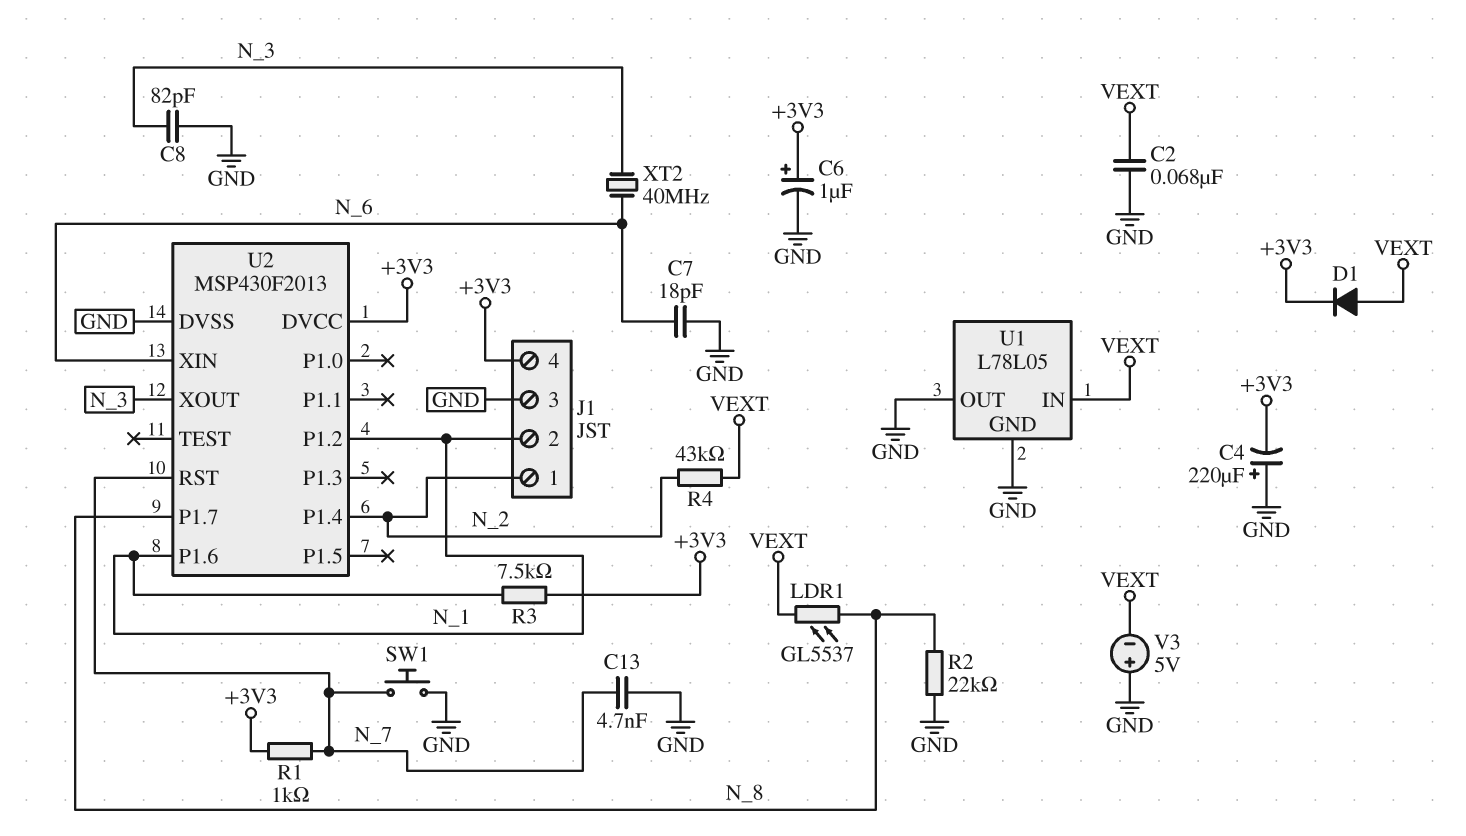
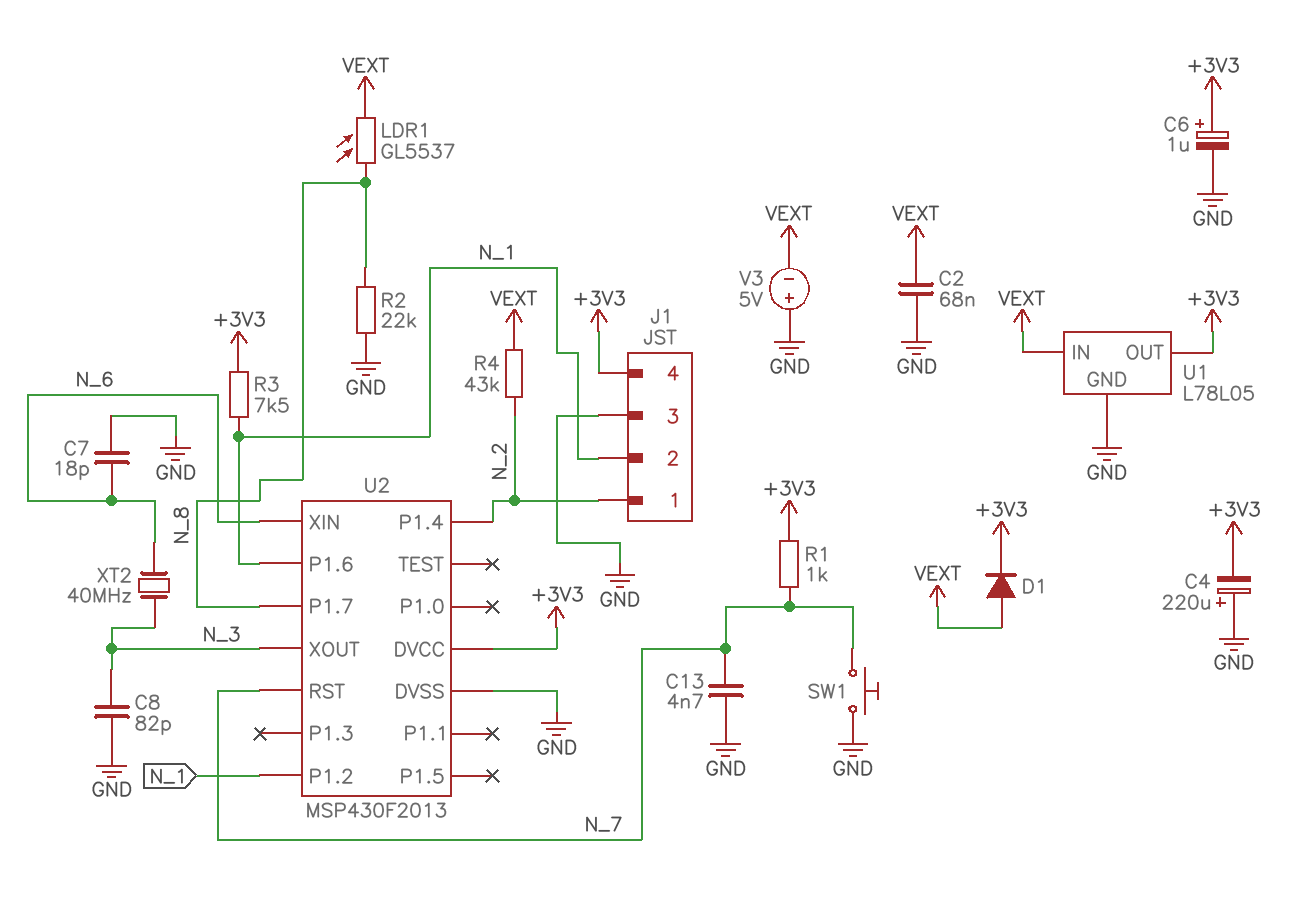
U1 pin OUT: GND -> +3V3

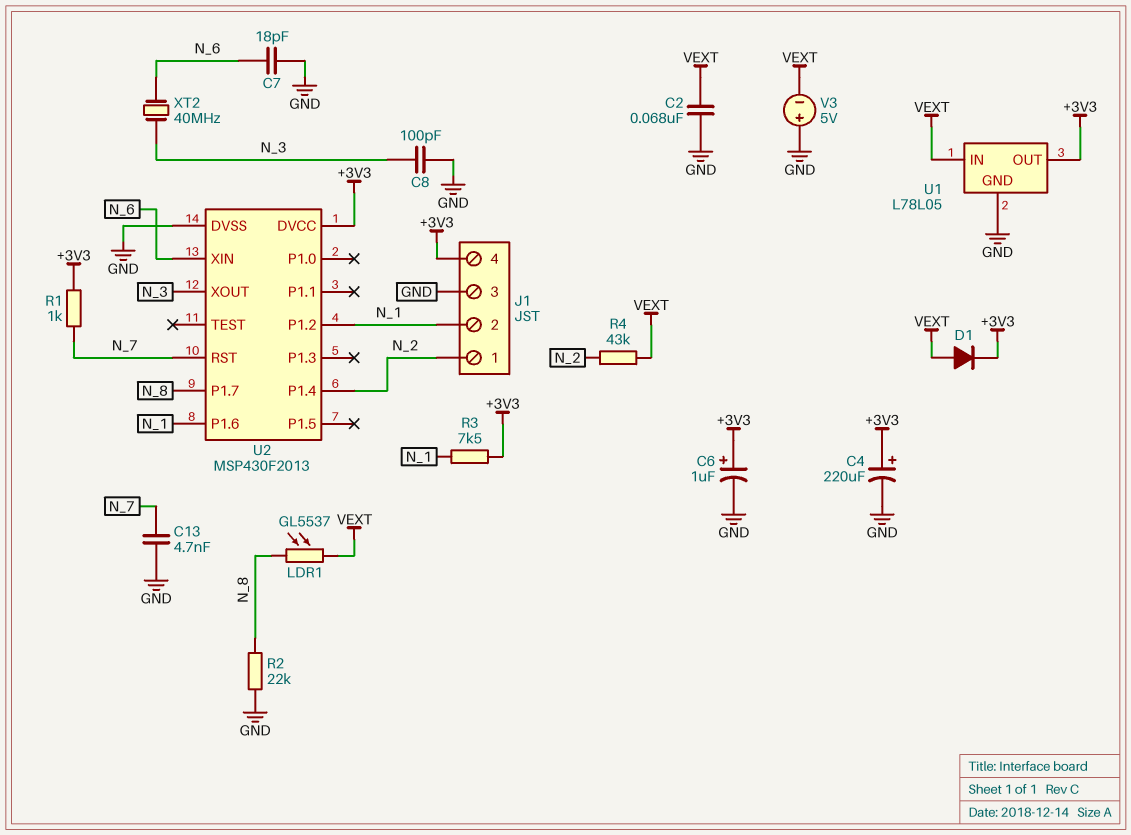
C4: 220uF (plus GND, minus +3V3) -> 220uF (plus +3V3, minus GND)
C8: 82pF (GND, N_3) -> 100pF (GND, N_3)
SW1: button (GND, N_7) -> none

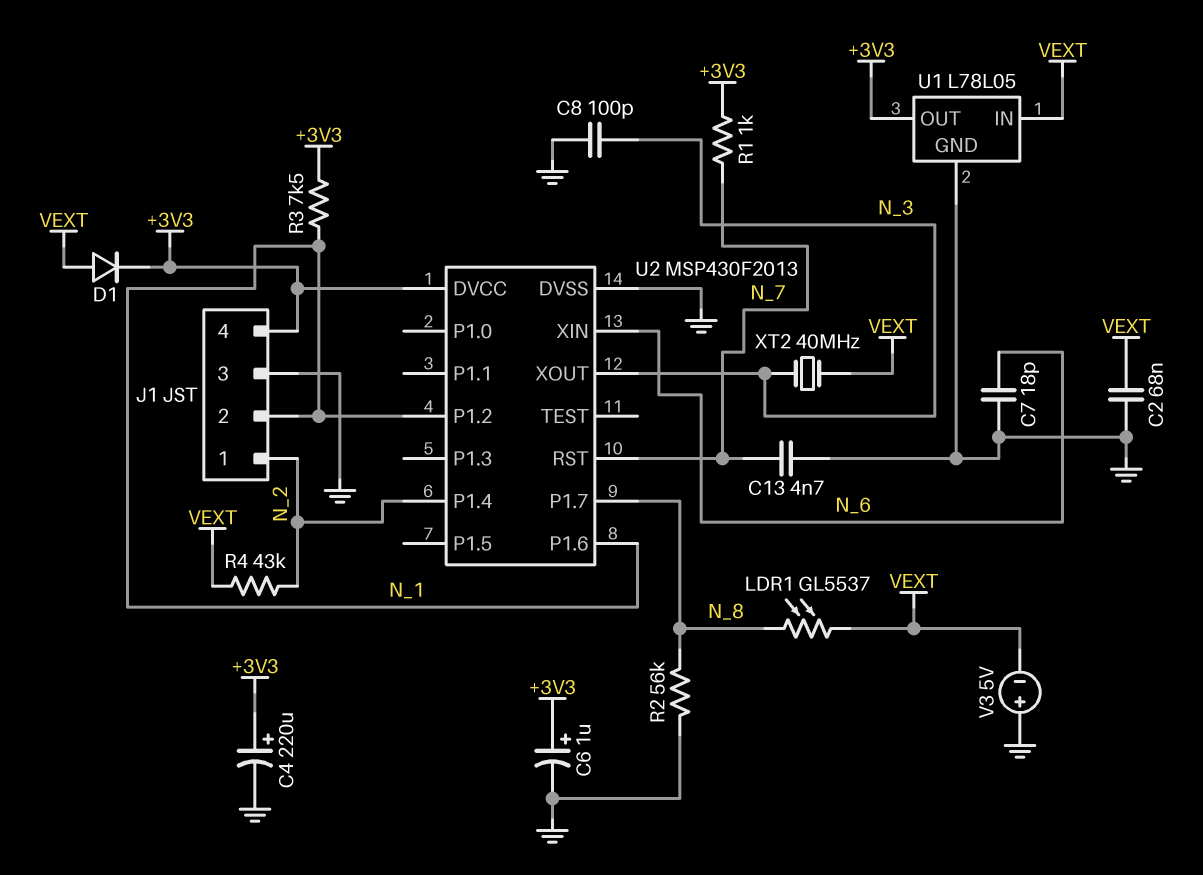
R2: 22k (GND, N_8) -> 56k (GND, N_8)
XT2: 40MHz (N_3, N_6) -> 40MHz (N_3, VEXT)

